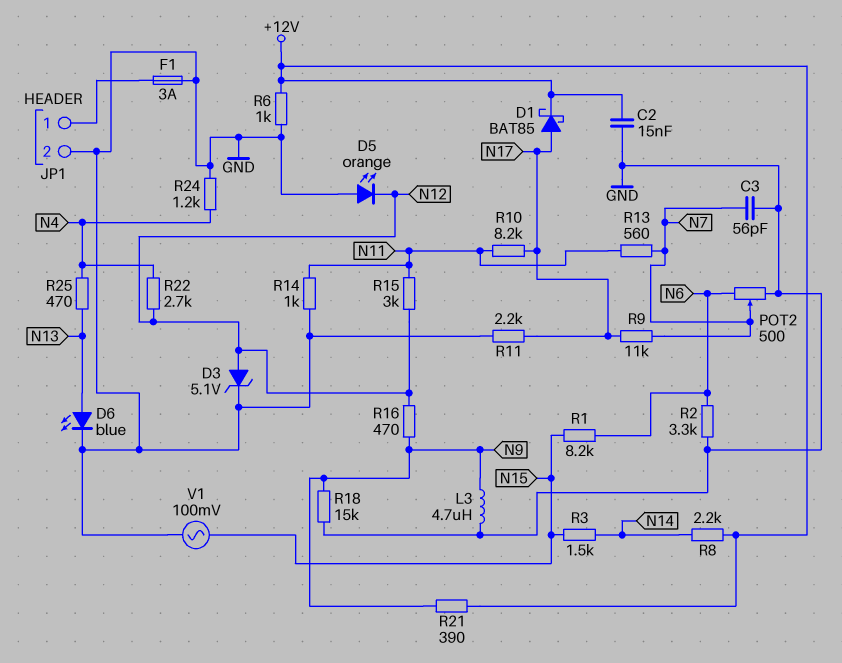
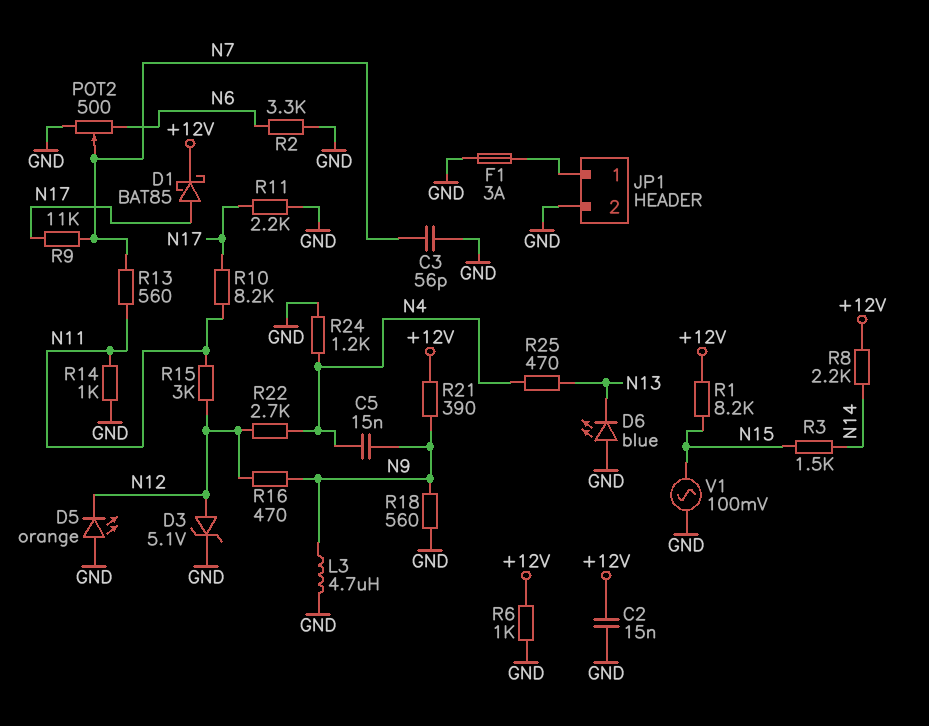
C5: none -> 15nF (N4, N9)
D6: LED blue (A N13, K GND) -> LED blue (A GND, K N13)
R1: 8.2k (N6, N15) -> 8.2k (+12V, N15)
R18: 15k (GND, N9) -> 560 (GND, N9)

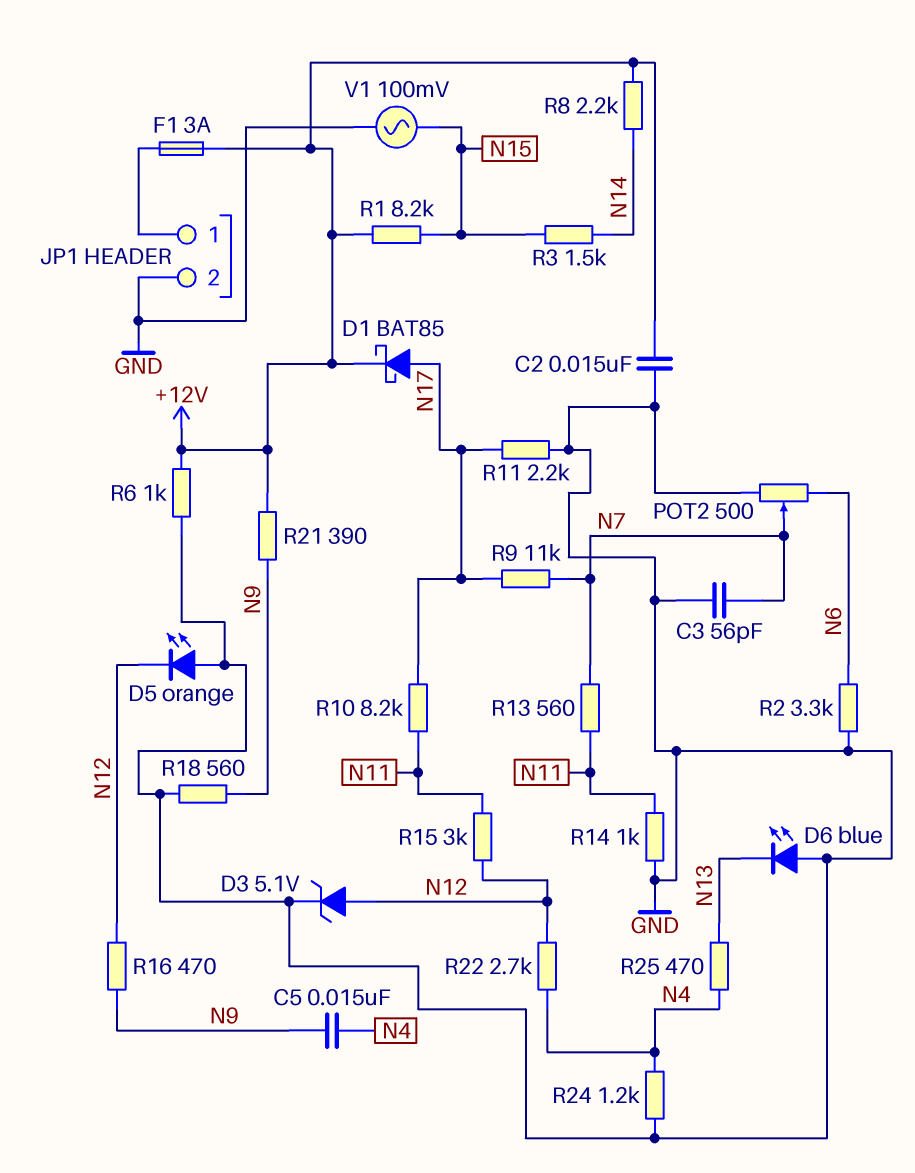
F1: 3A (GND, JP1/1) -> 3A (+12V, JP1/1)
L3: 4.7uH (GND, N9) -> none

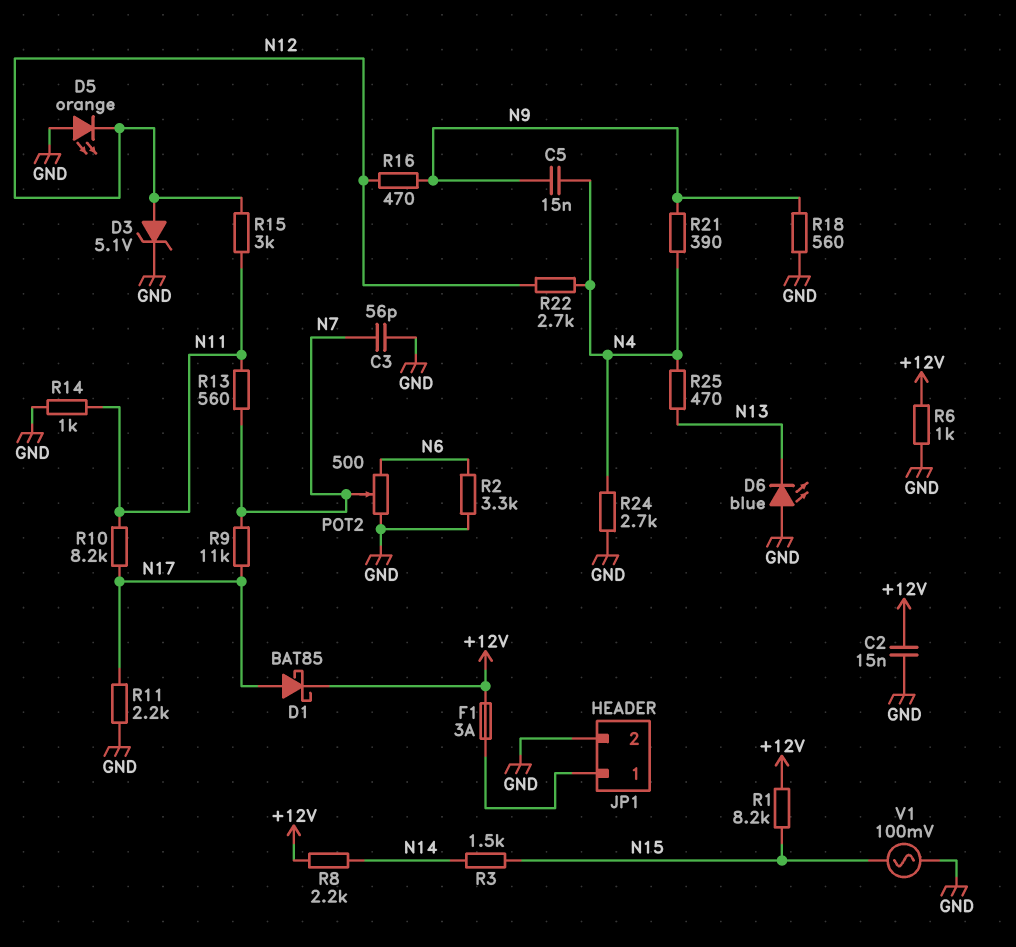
R21: 390 (+12V, N9) -> 390 (N4, N9)
R24: 1.2k (GND, N4) -> 2.7k (GND, N4)

